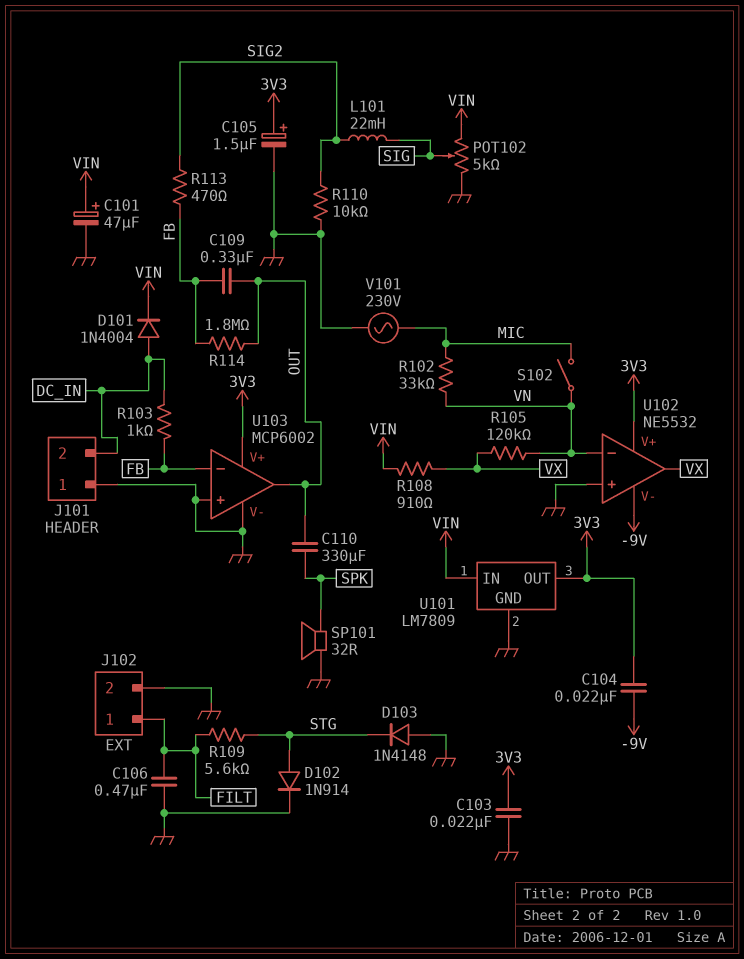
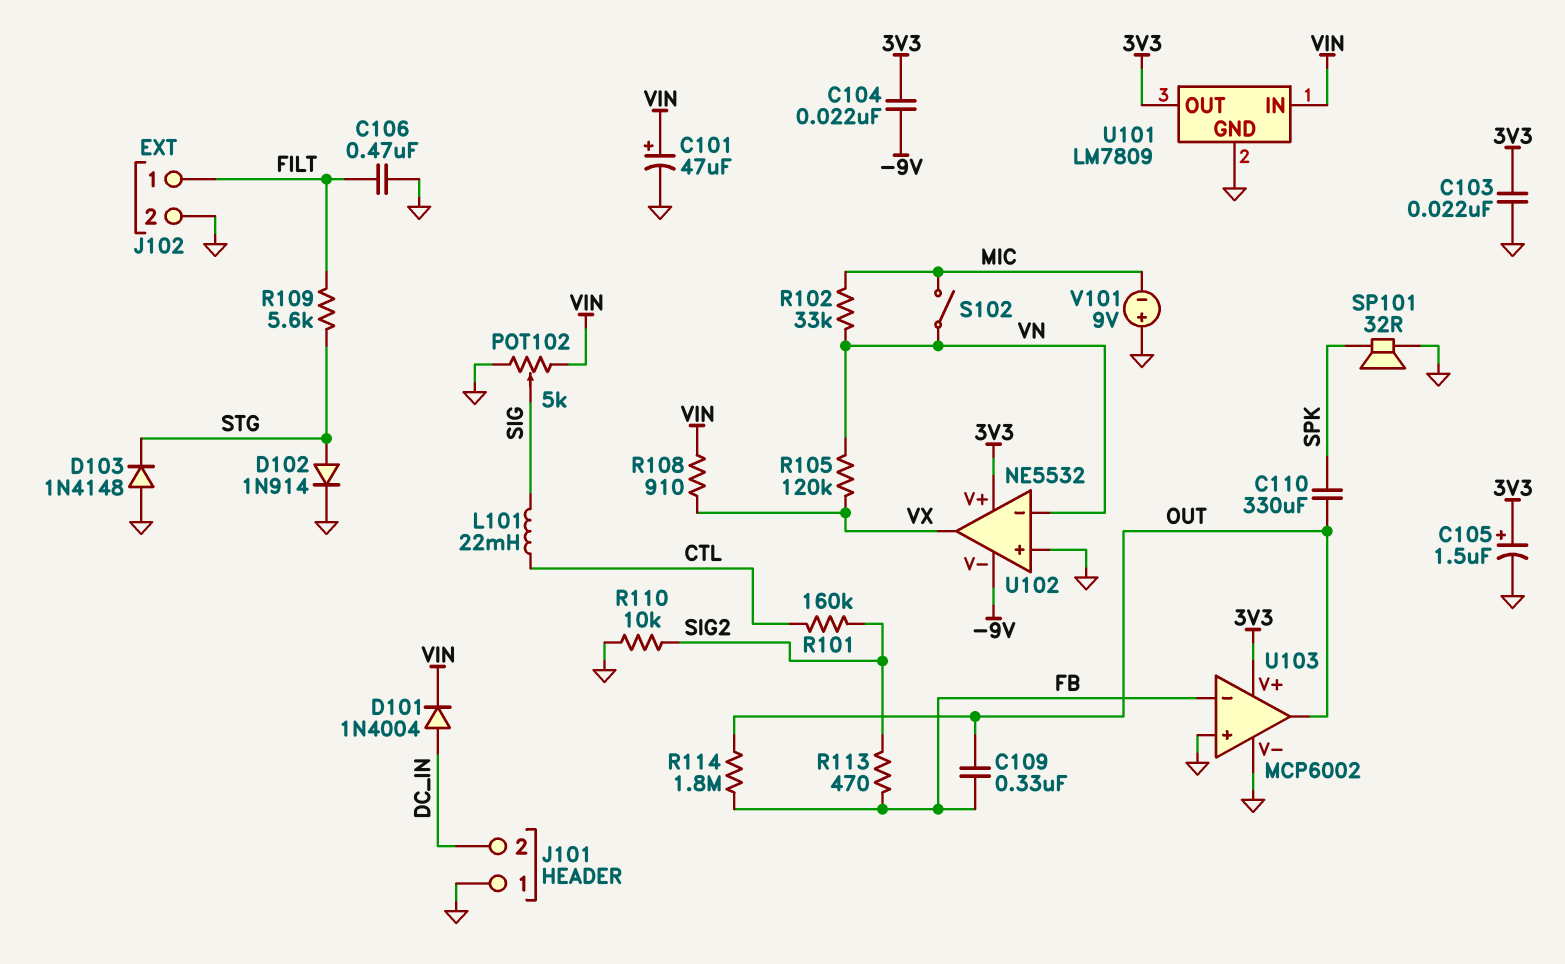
L101: 22mH (SIG, SIG2) -> 22mH (CTL, SIG)
R101: none -> 160k (CTL, SIG2)
R103: 1k (DC_IN, FB) -> none
V101: AC 230V (GND, MIC) -> 9V (plus GND, minus MIC)

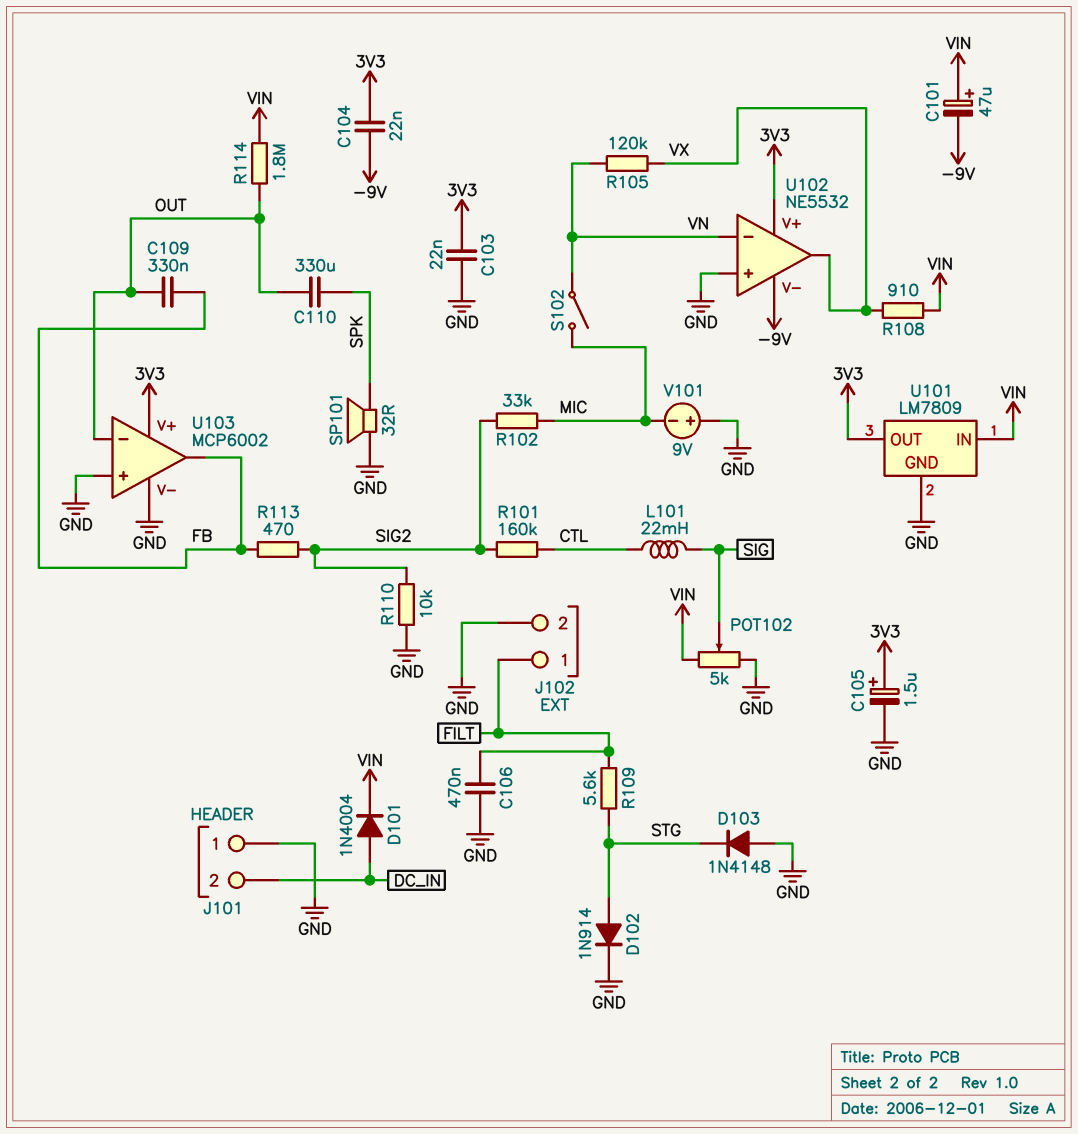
C101: 47uF (plus VIN, minus GND) -> 47uF (plus VIN, minus -9V)
R102: 33k (MIC, VN) -> 33k (MIC, SIG2)
R114: 1.8M (FB, OUT) -> 1.8M (OUT, VIN)
U103 pin in-: FB -> OUT
U103 pin out: OUT -> FB

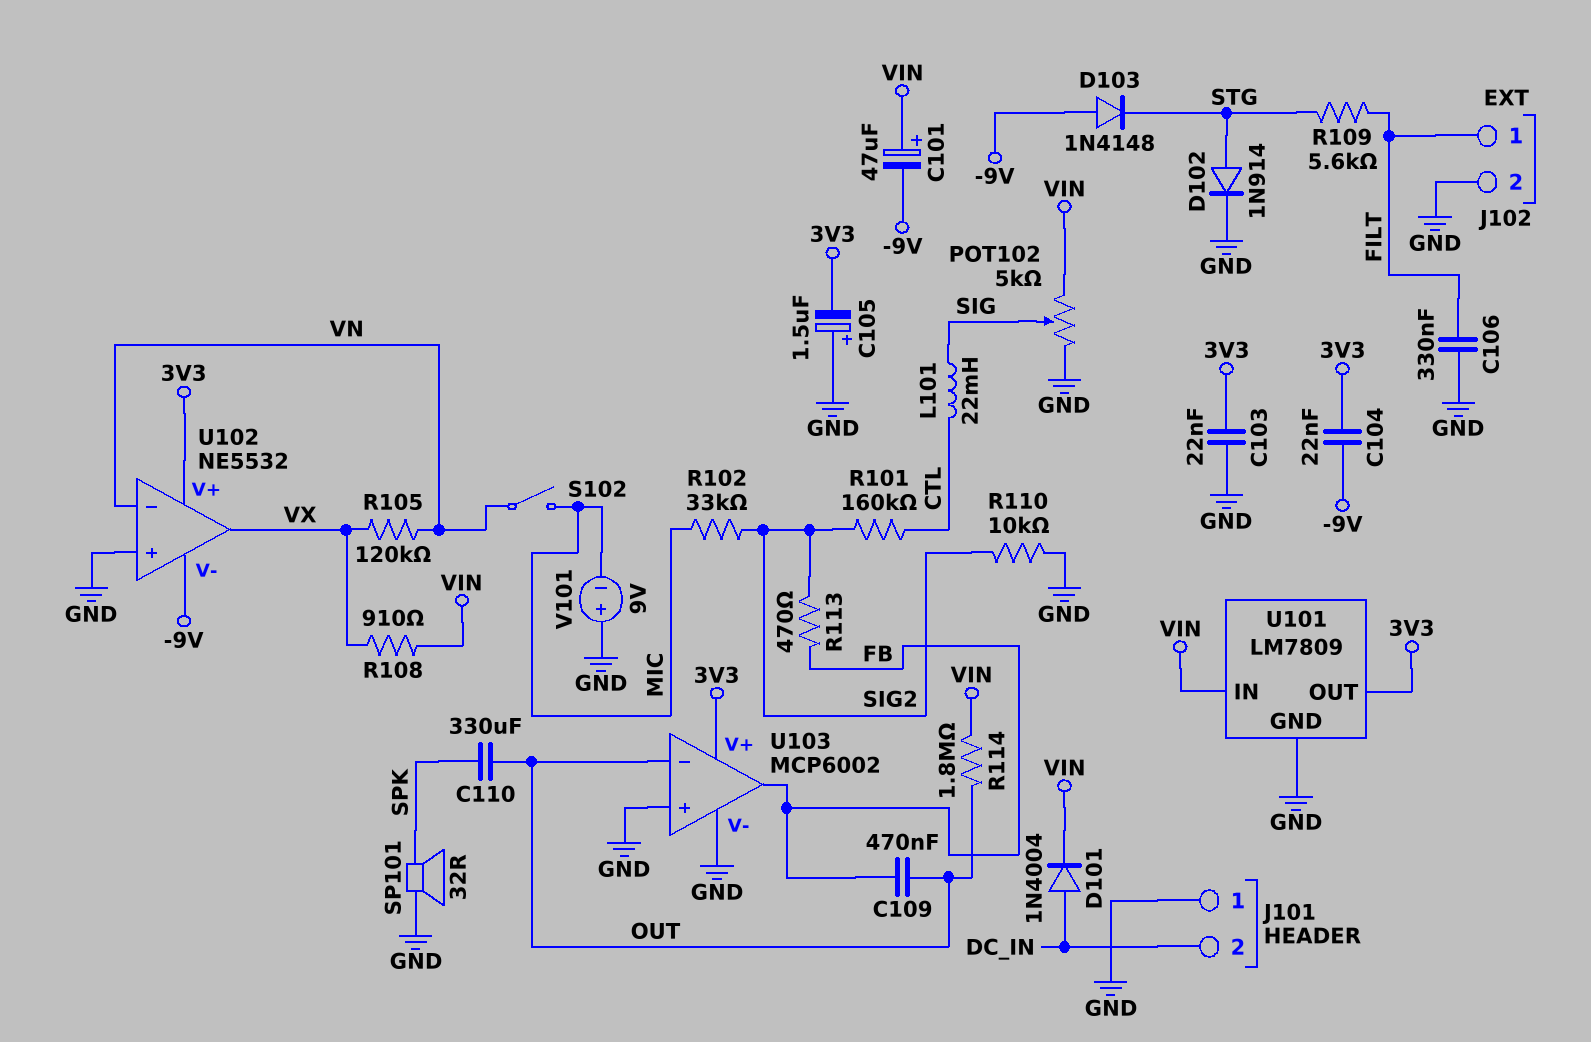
C105: 1.5uF (plus 3V3, minus GND) -> 1.5uF (plus GND, minus 3V3)
C106: 470nF (FILT, GND) -> 330nF (FILT, GND)
C109: 330nF (FB, OUT) -> 470nF (FB, OUT)
D103: diode 1N4148 (A GND, K STG) -> diode 1N4148 (A -9V, K STG)

